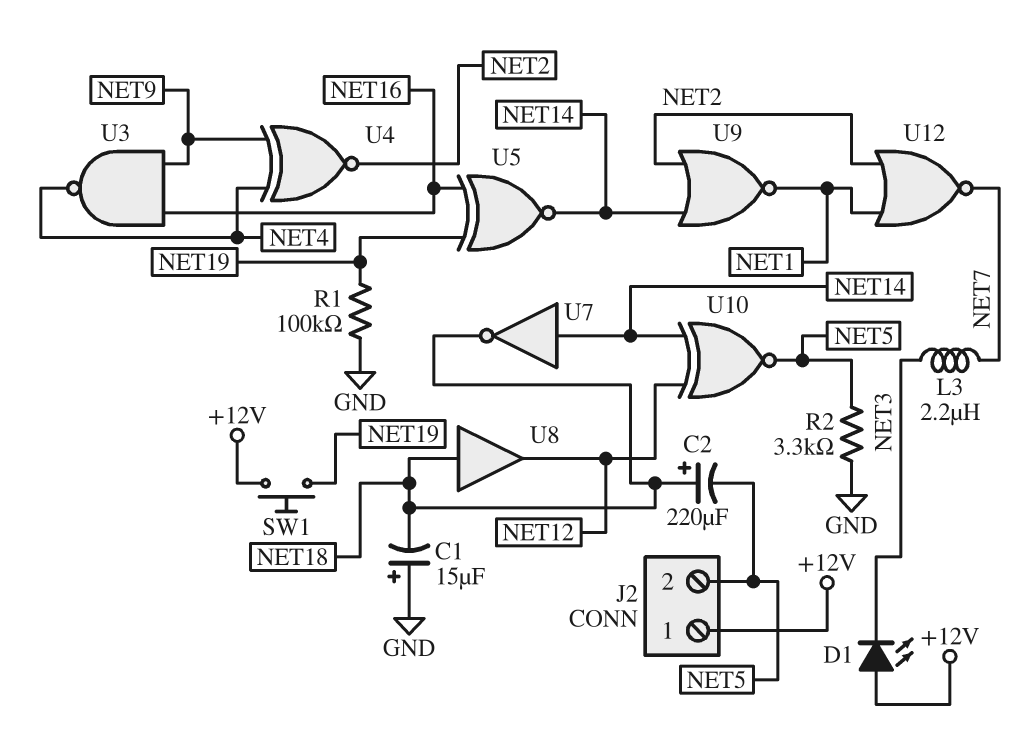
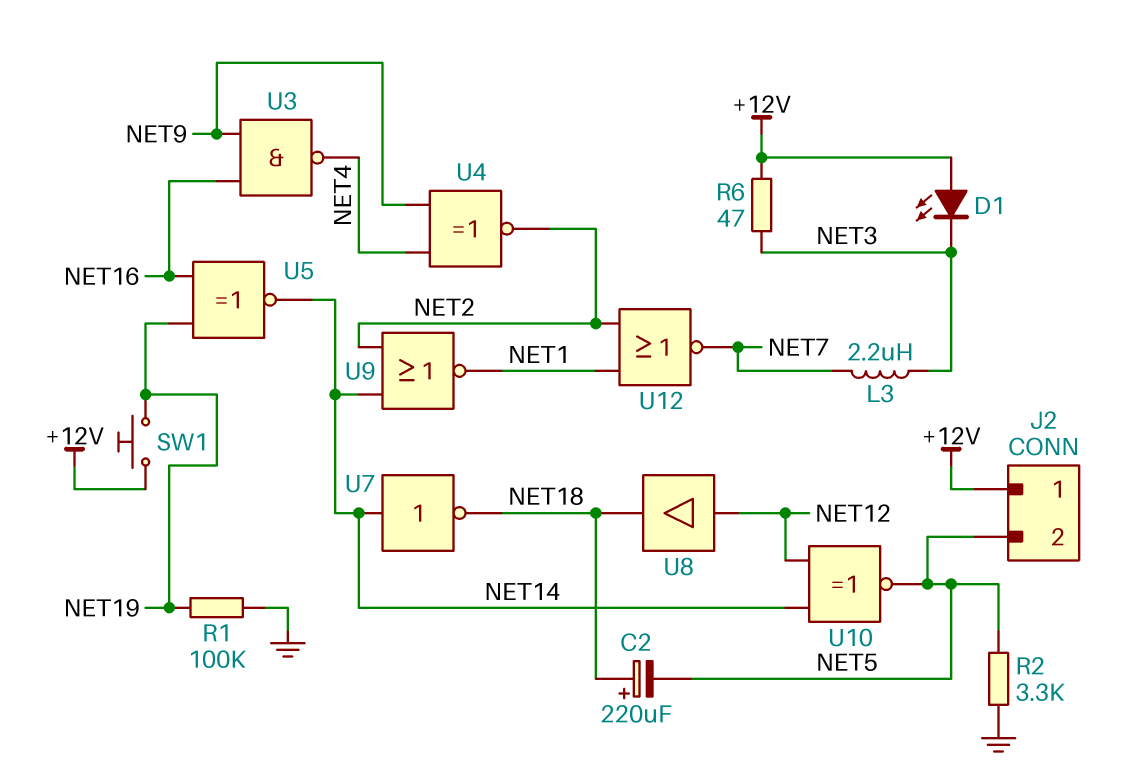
C1: 15uF (plus GND, minus NET18) -> none
R6: none -> 47 (+12V, NET3)
U8: buffer (in NET18, out NET12) -> buffer (in NET12, out NET18)

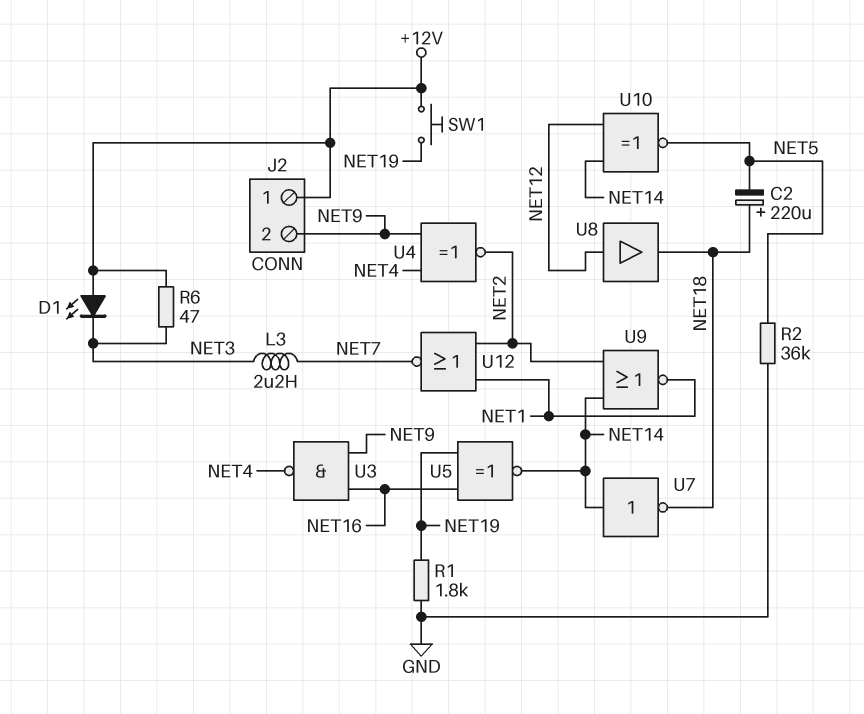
J2 pin 2: NET5 -> NET9
R1: 100k (GND, NET19) -> 1.8k (GND, NET19)
R2: 3.3k (GND, NET5) -> 36k (GND, NET5)

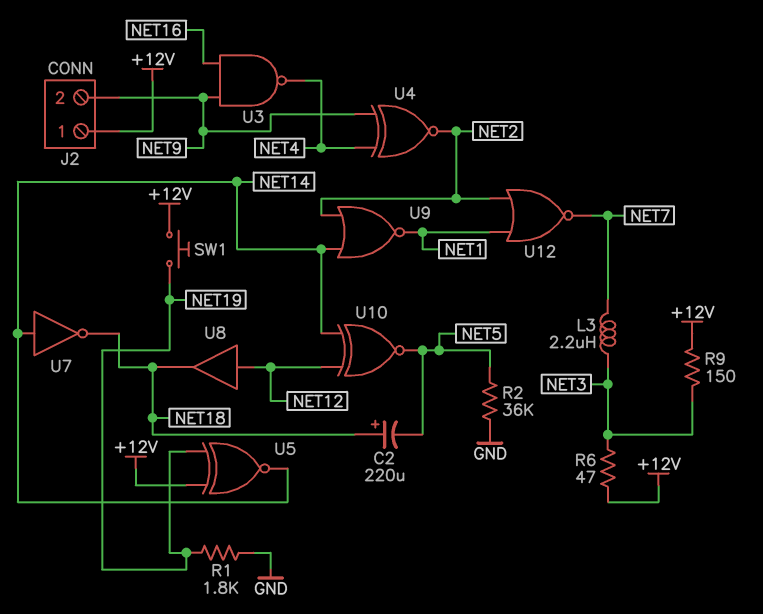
D1: LED (A +12V, K NET3) -> none
R9: none -> 150 (+12V, NET3)
U5: XNOR (in NET16, in NET19, out NET14) -> XNOR (in +12V, in NET19, out NET14)

